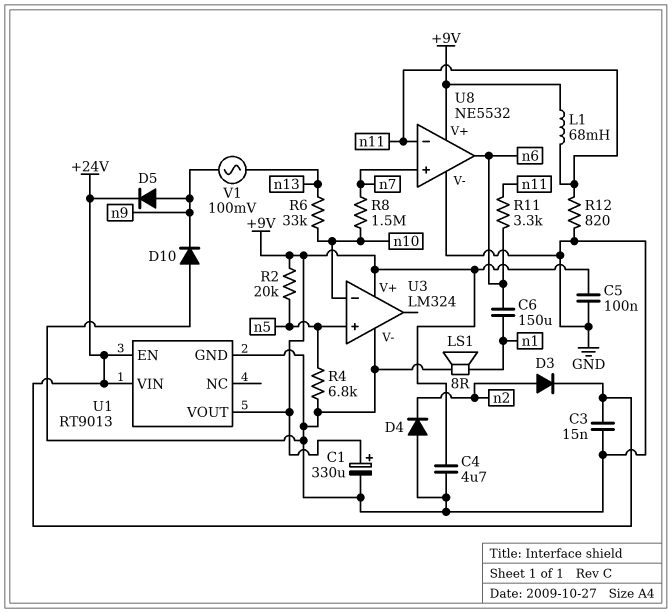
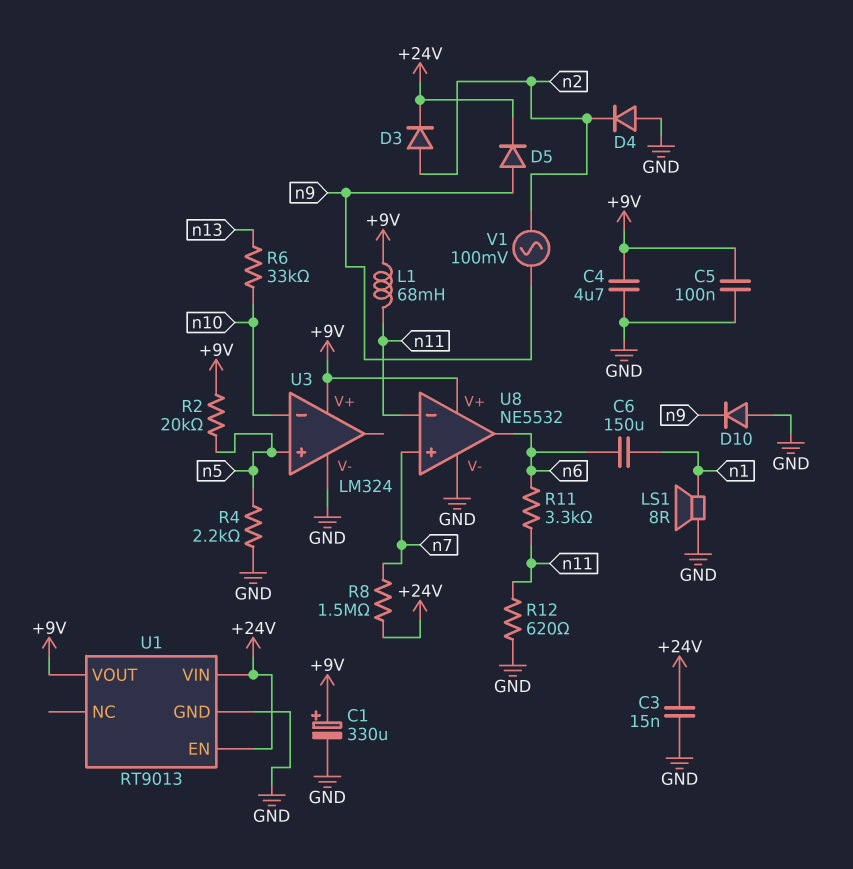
R4: 6.8k (GND, n5) -> 2.2k (GND, n5)
R8: 1.5M (n7, n10) -> 1.5M (+24V, n7)
R12: 820 (GND, n11) -> 620 (GND, n11)
V1: AC 100mV (n9, n13) -> AC 100mV (n2, n9)

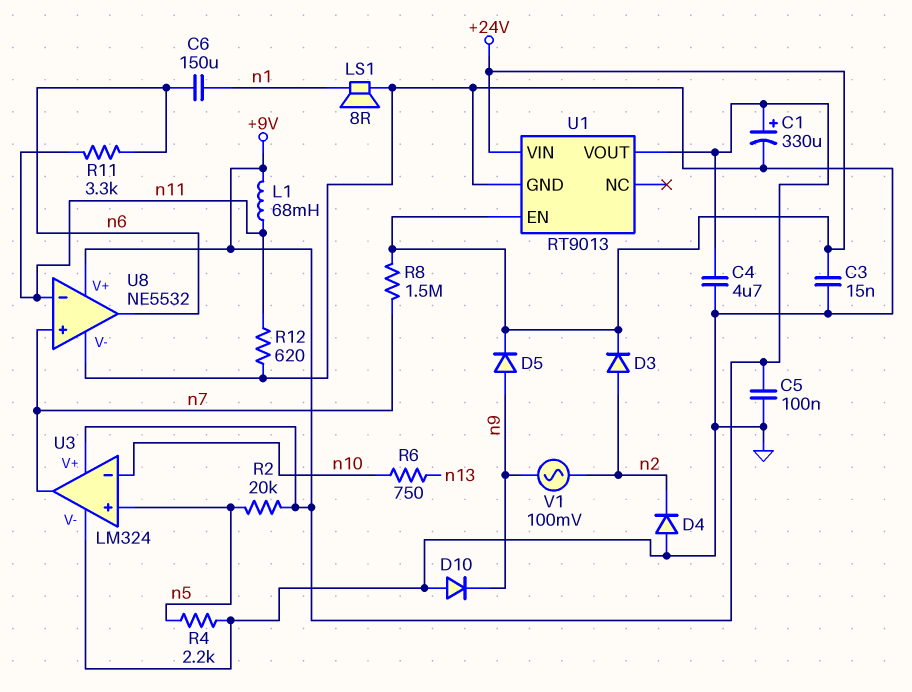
R6: 33k (n10, n13) -> 750 (n10, n13)
U3 pin out: none -> n7

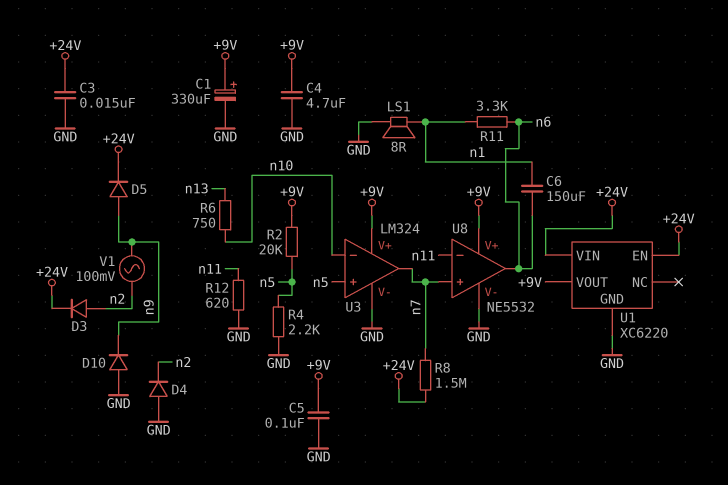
L1: 68mH (+9V, n11) -> none
R11: 3.3k (n6, n11) -> 3.3k (n1, n6)
U1: RT9013 -> XC6220

